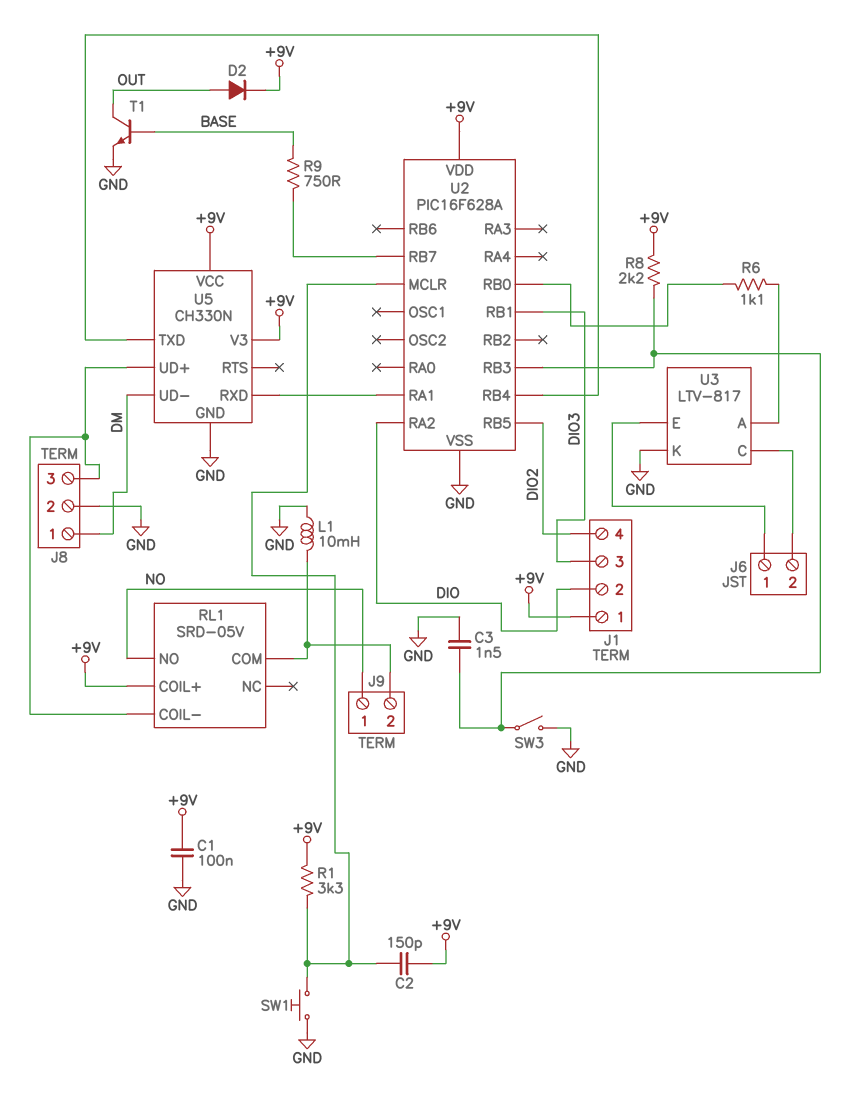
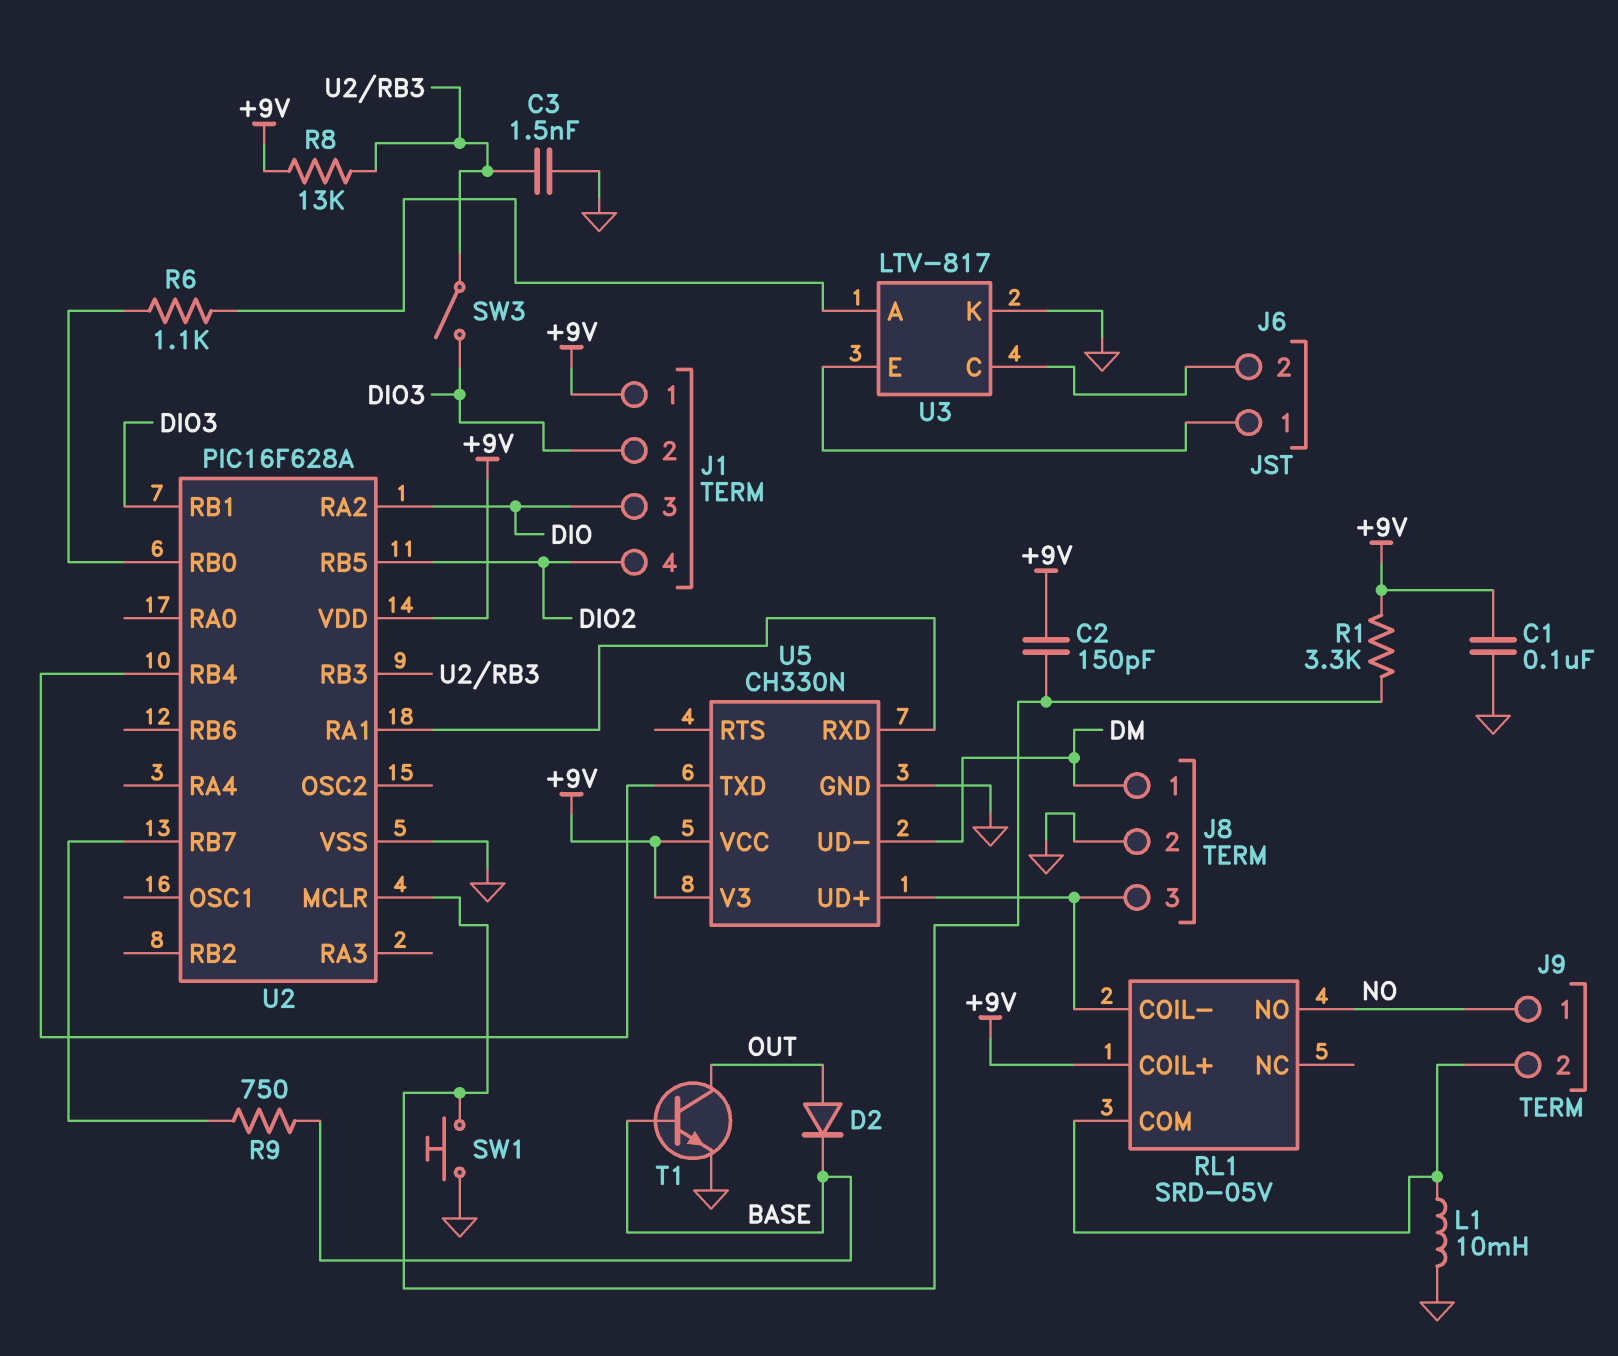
D2: diode (A OUT, K +9V) -> diode (A OUT, K BASE)
J1 pin 2: DIO -> DIO3
J1 pin 3: DIO3 -> DIO
R8: 2.2k (+9V, U2/RB3) -> 13k (+9V, U2/RB3)
SW3: switch (GND, U2/RB3) -> switch (DIO3, U2/RB3)

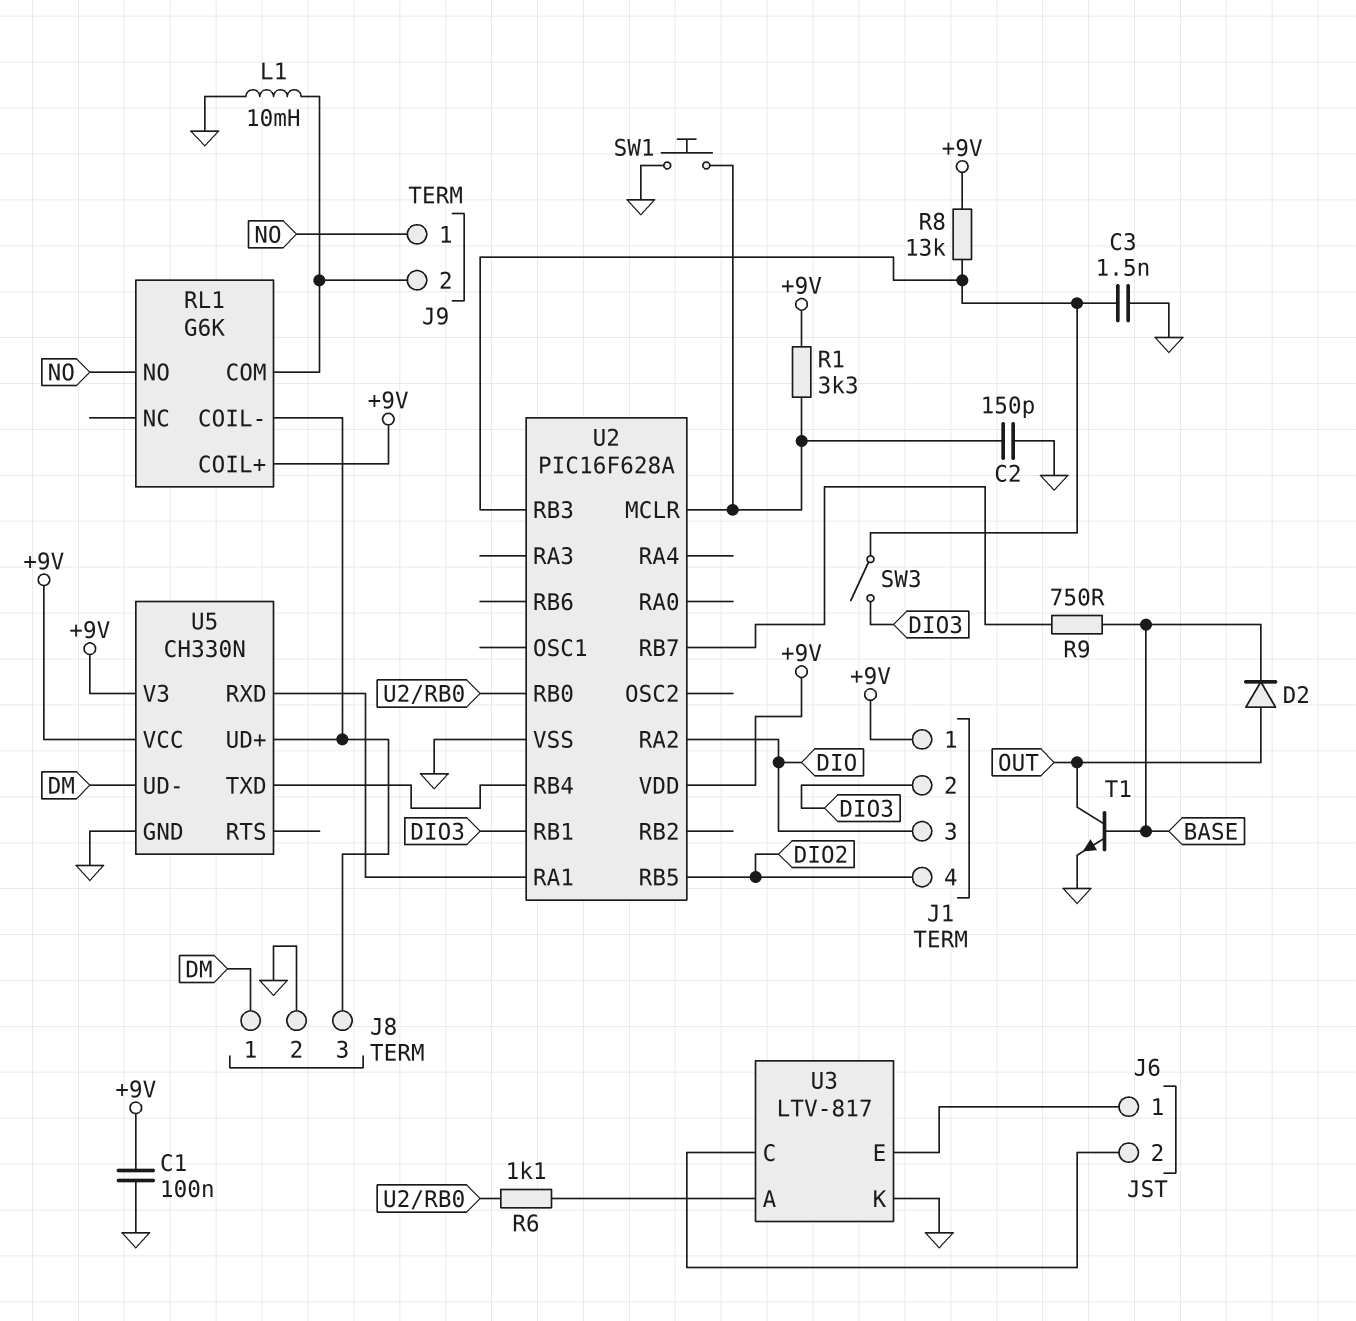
C2: 150pF (+9V, U2/MCLR) -> 150pF (GND, U2/MCLR)
RL1: SRD-05V -> G6K

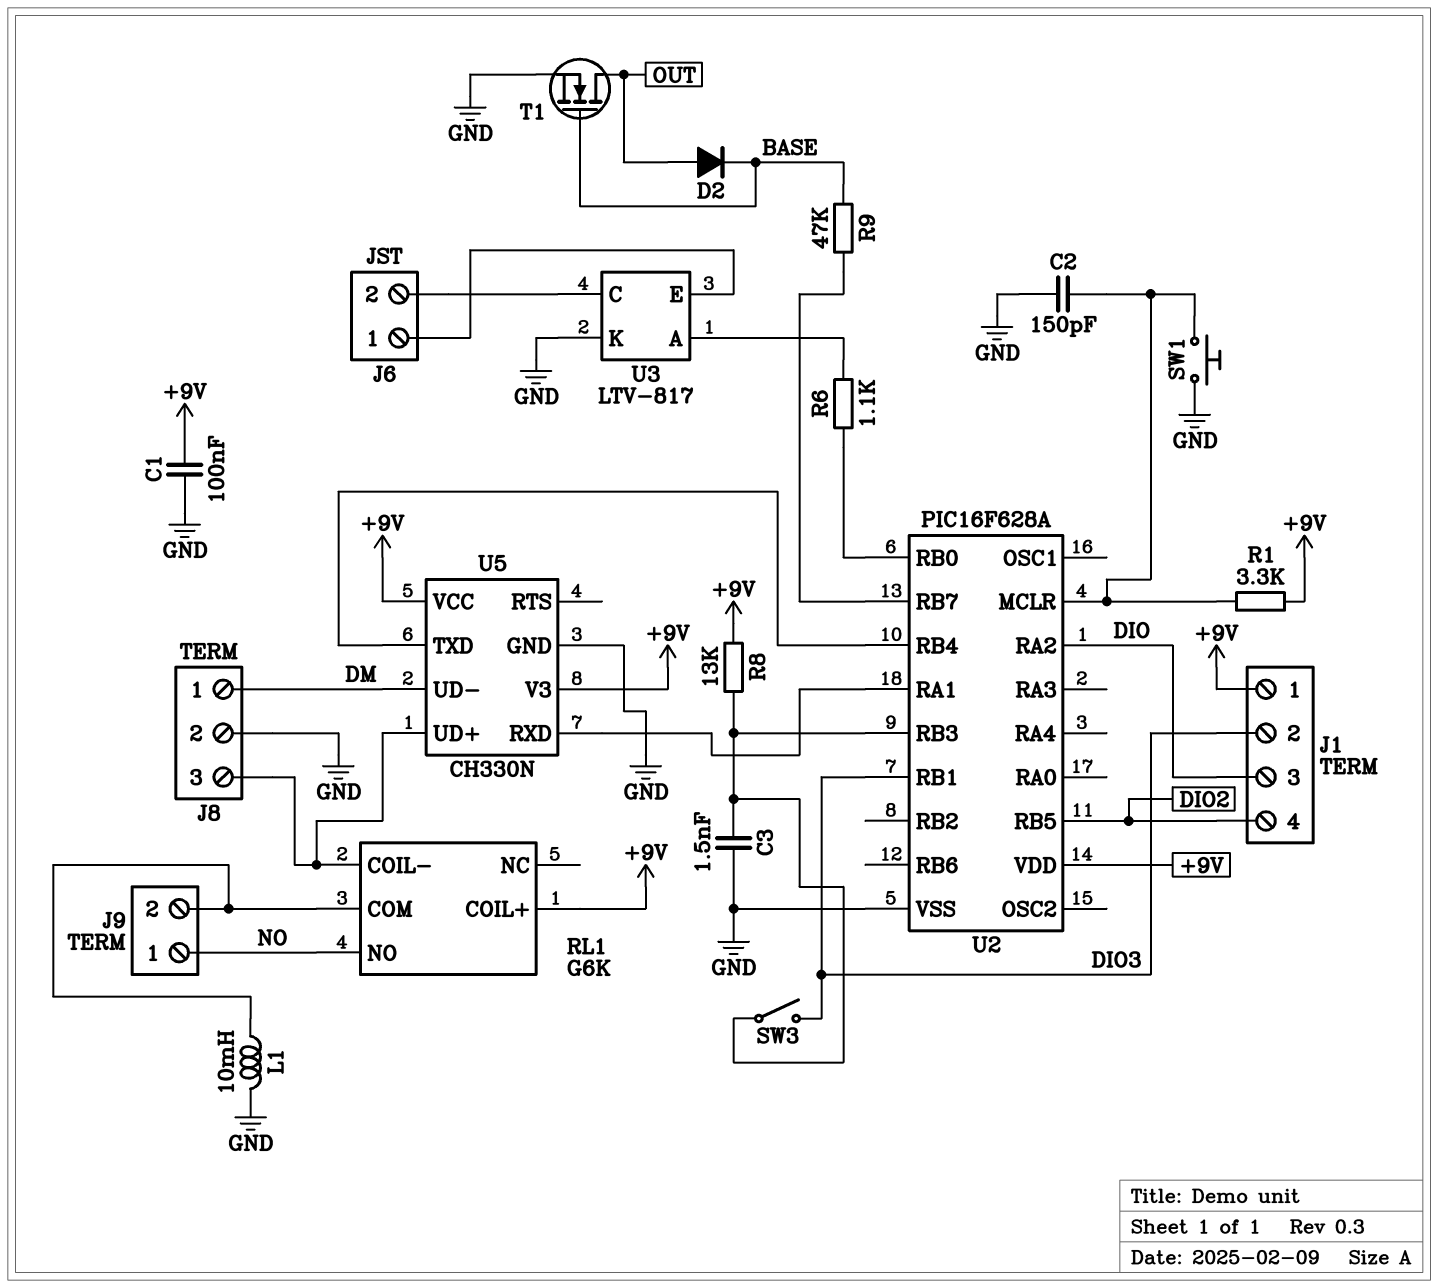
R9: 750 (BASE, U2/RB7) -> 47k (BASE, U2/RB7)
T1: NPN (B BASE, C OUT, E GND) -> NMOS (G BASE, D OUT, S GND)

